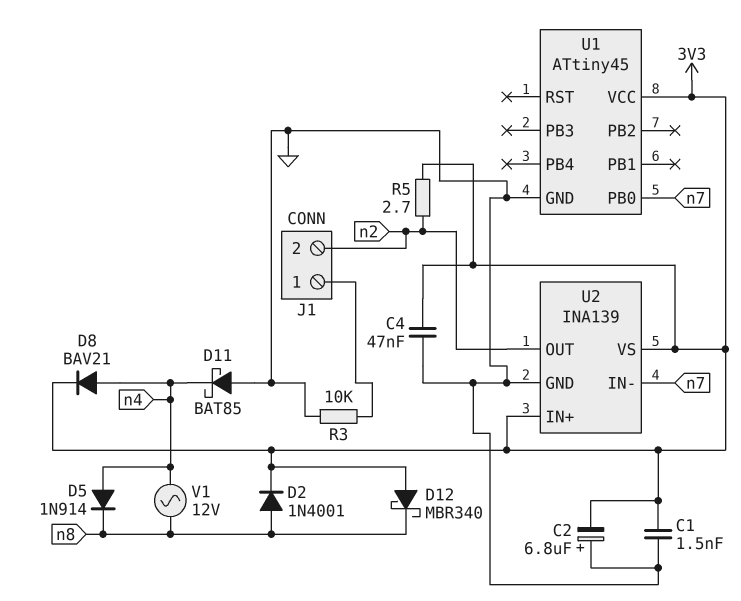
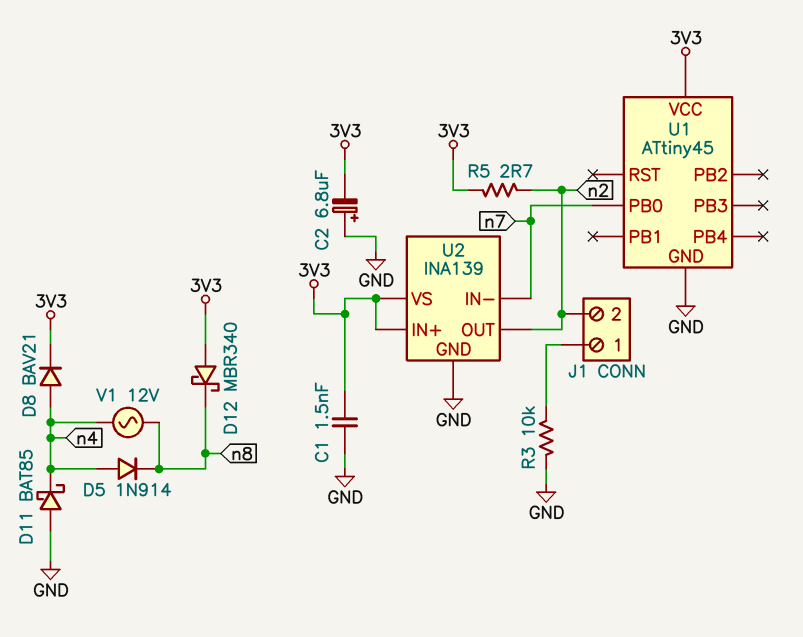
C4: 47nF (3V3, GND) -> none
D2: diode 1N4001 (A n8, K 3V3) -> none

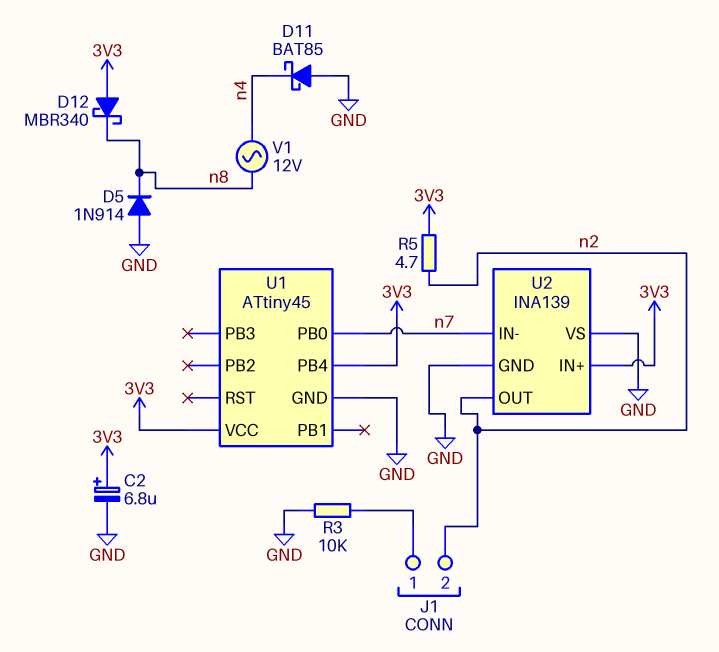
C1: 1.5nF (3V3, GND) -> none
C2: 6.8uF (plus GND, minus 3V3) -> 6.8uF (plus 3V3, minus GND)
D5: diode 1N914 (A n4, K n8) -> diode 1N914 (A GND, K n8)
D8: diode BAV21 (A n4, K 3V3) -> none
R5: 2.7 (3V3, n2) -> 4.7 (3V3, n2)
U1 pin PB4: none -> 3V3
U2 pin VS: 3V3 -> GND

